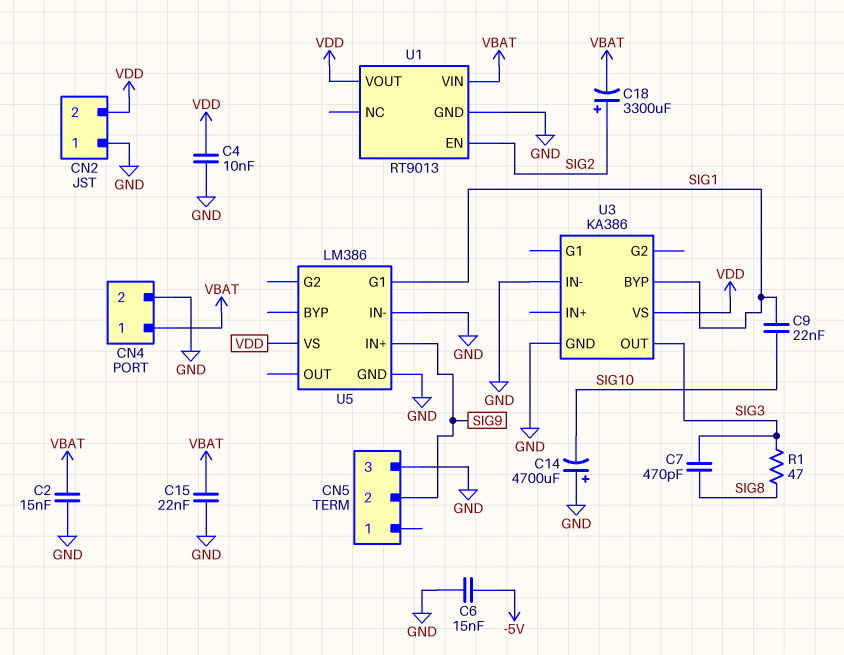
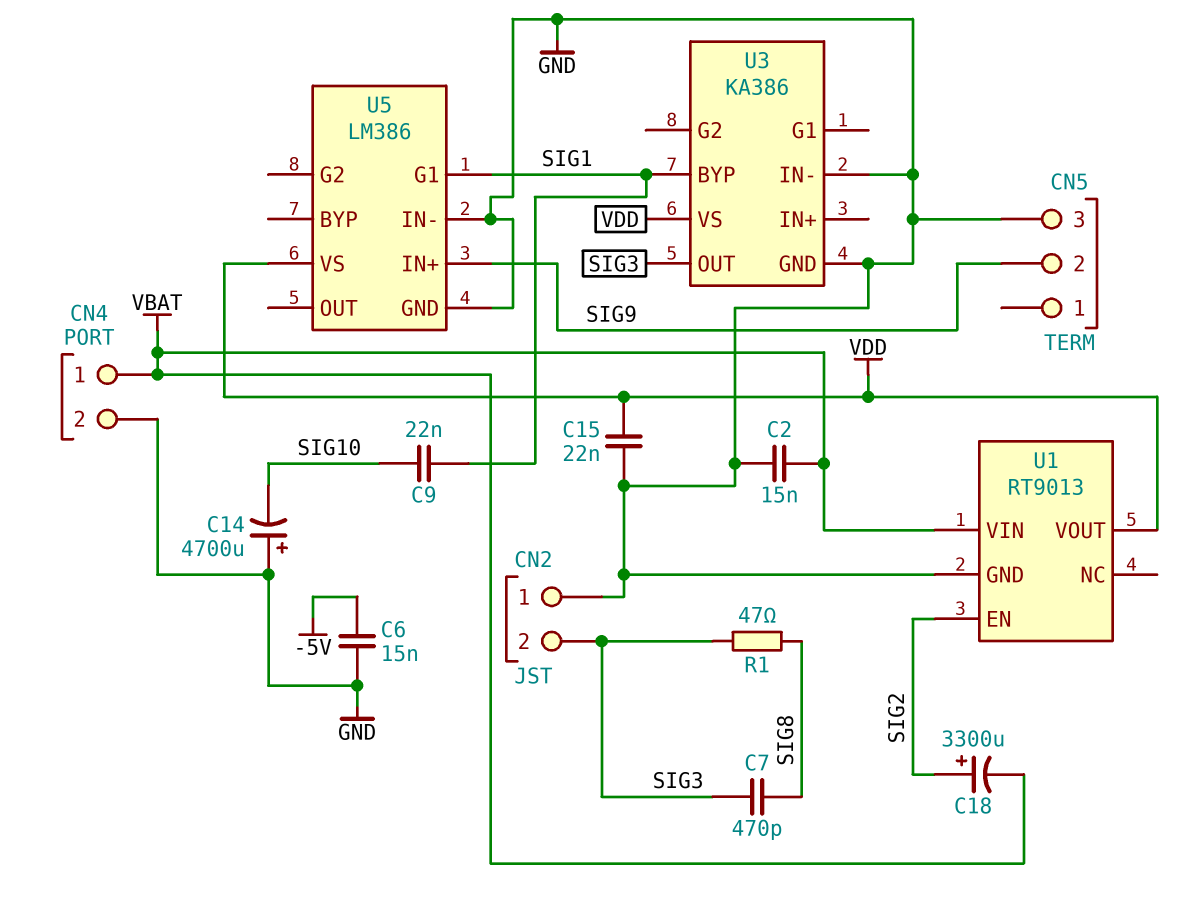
C4: 10nF (GND, VDD) -> none
C15: 22nF (GND, VBAT) -> 22nF (GND, VDD)
CN2 pin 2: VDD -> SIG3

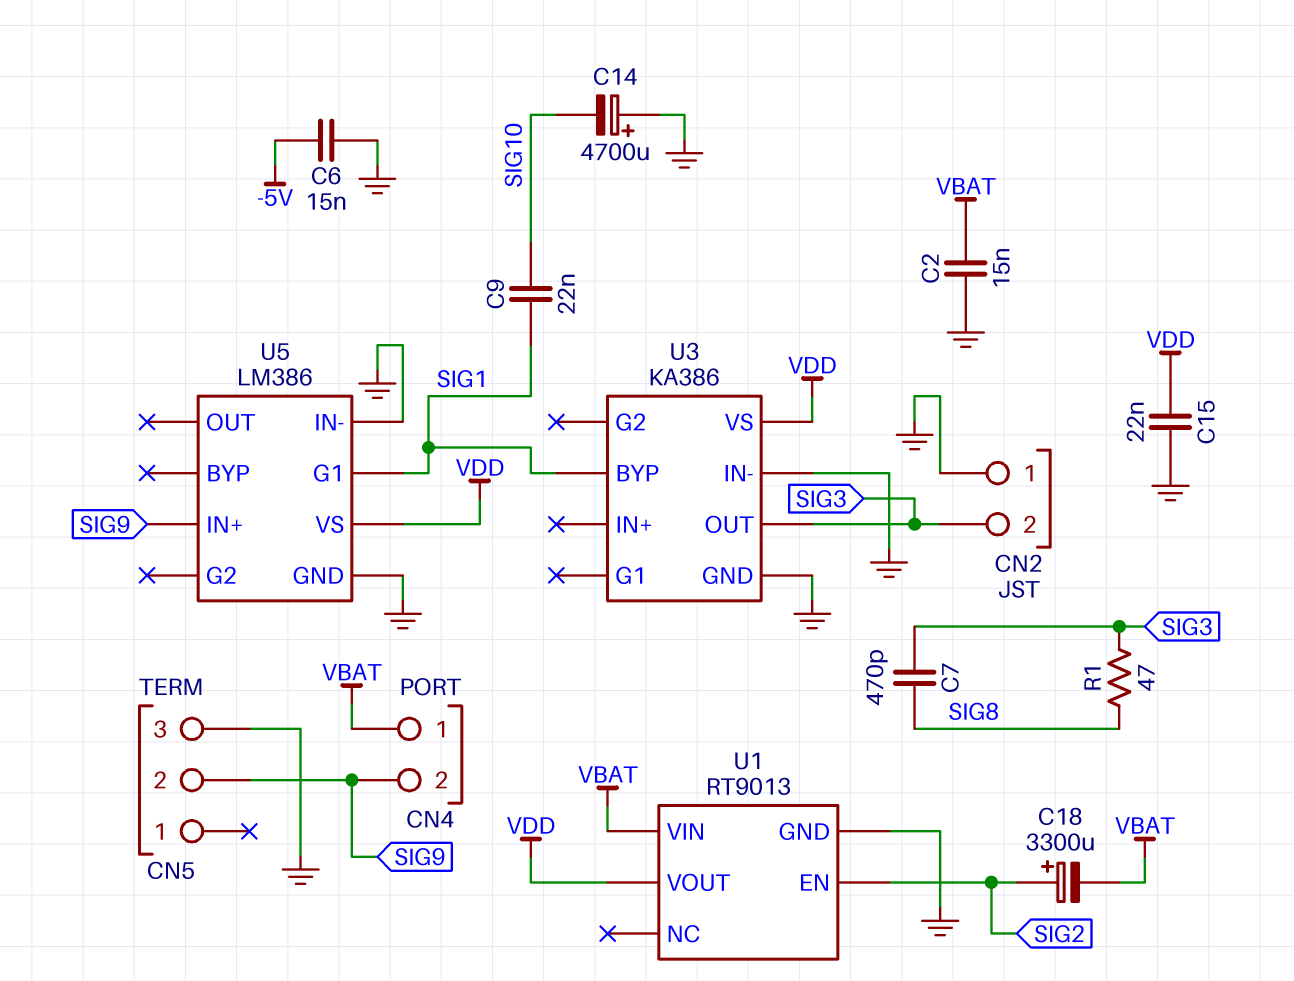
CN4 pin 2: GND -> SIG9

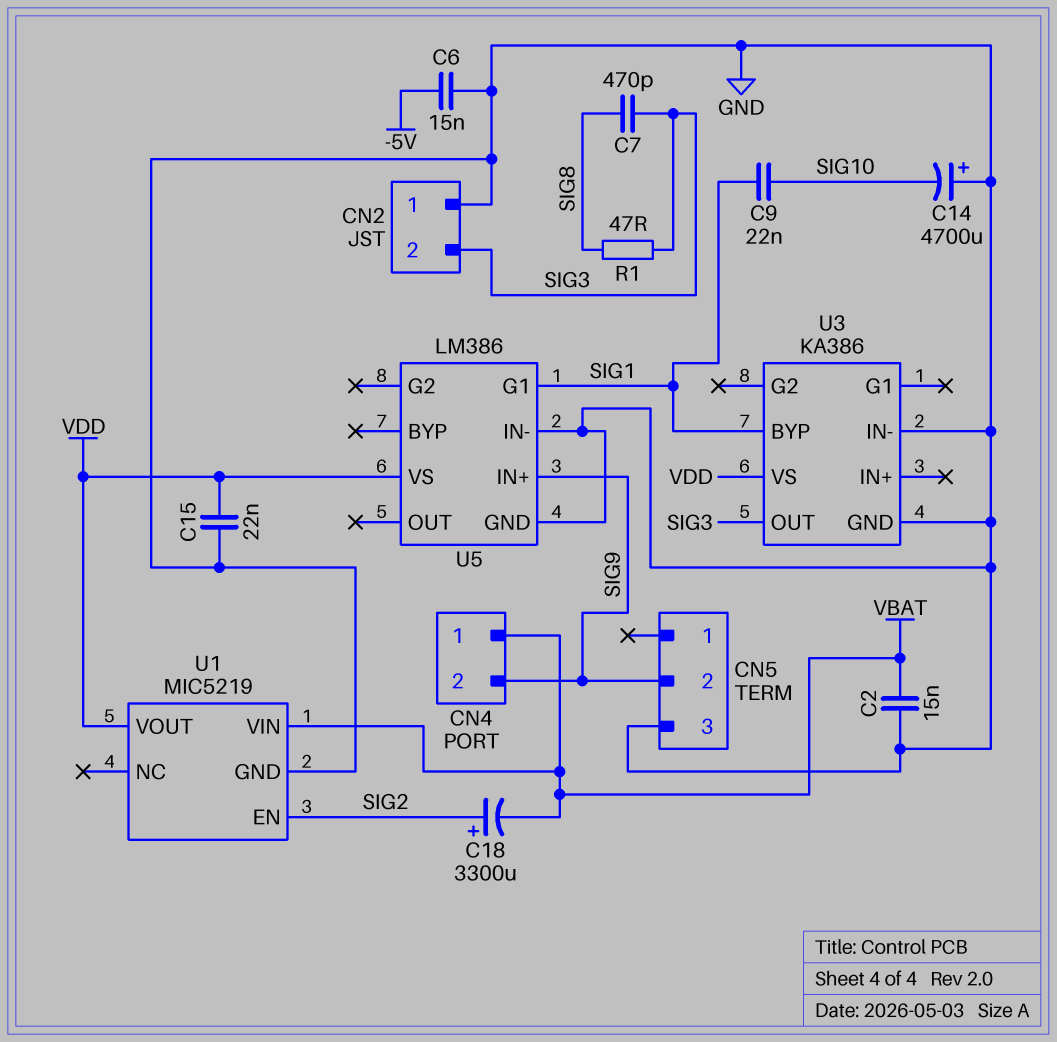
U1: RT9013 -> MIC5219

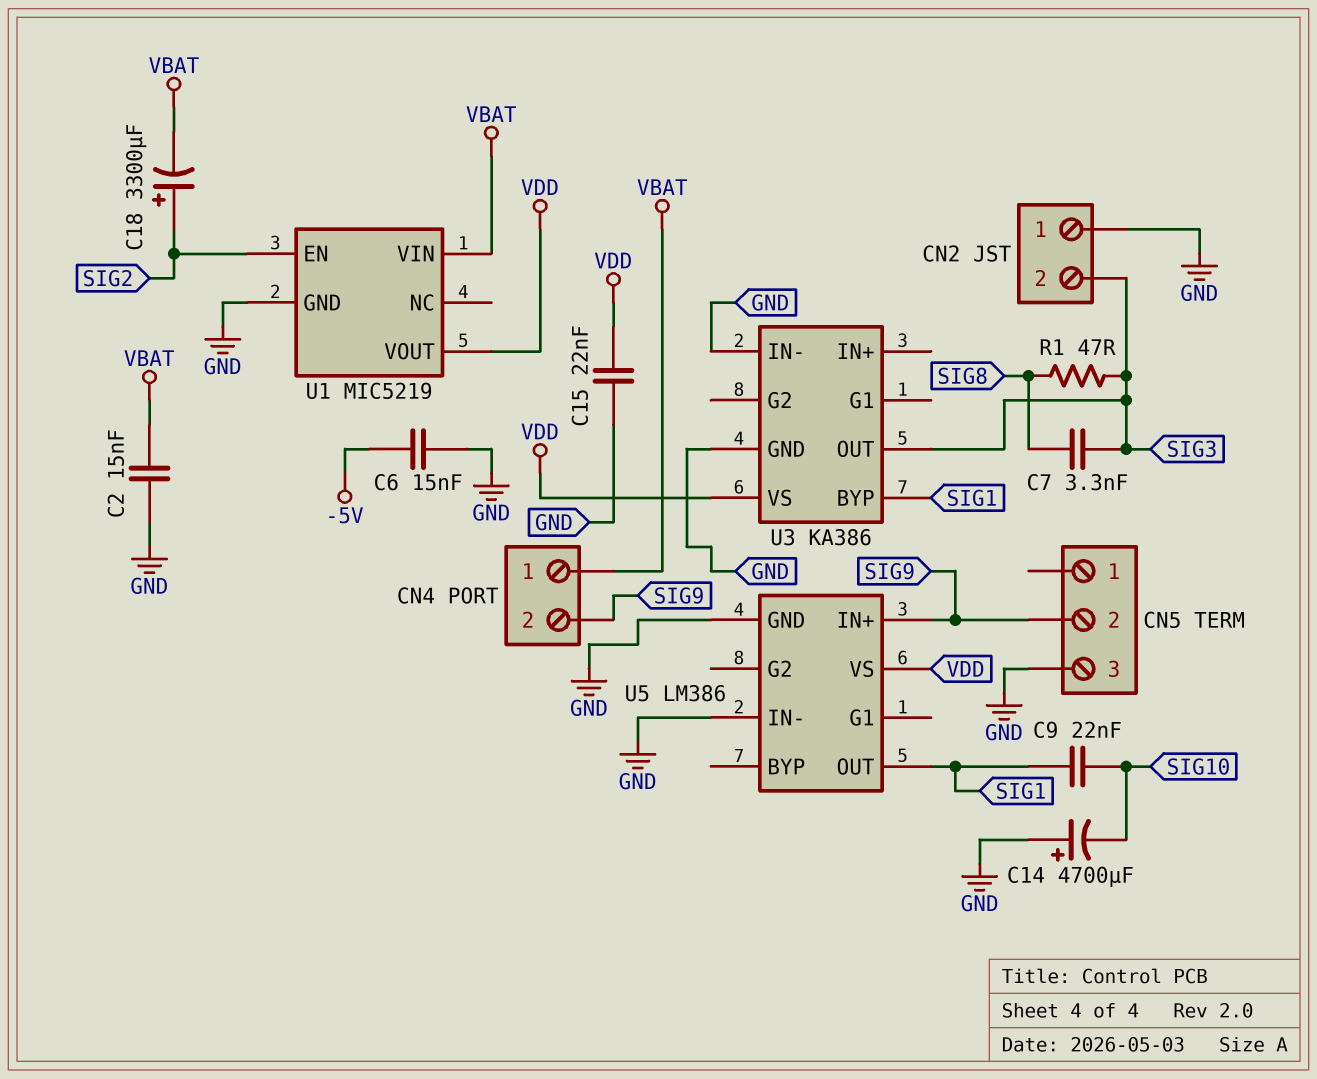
C7: 470pF (SIG3, SIG8) -> 3.3nF (SIG3, SIG8)
U5 pin G1: SIG1 -> none
U5 pin OUT: none -> SIG1

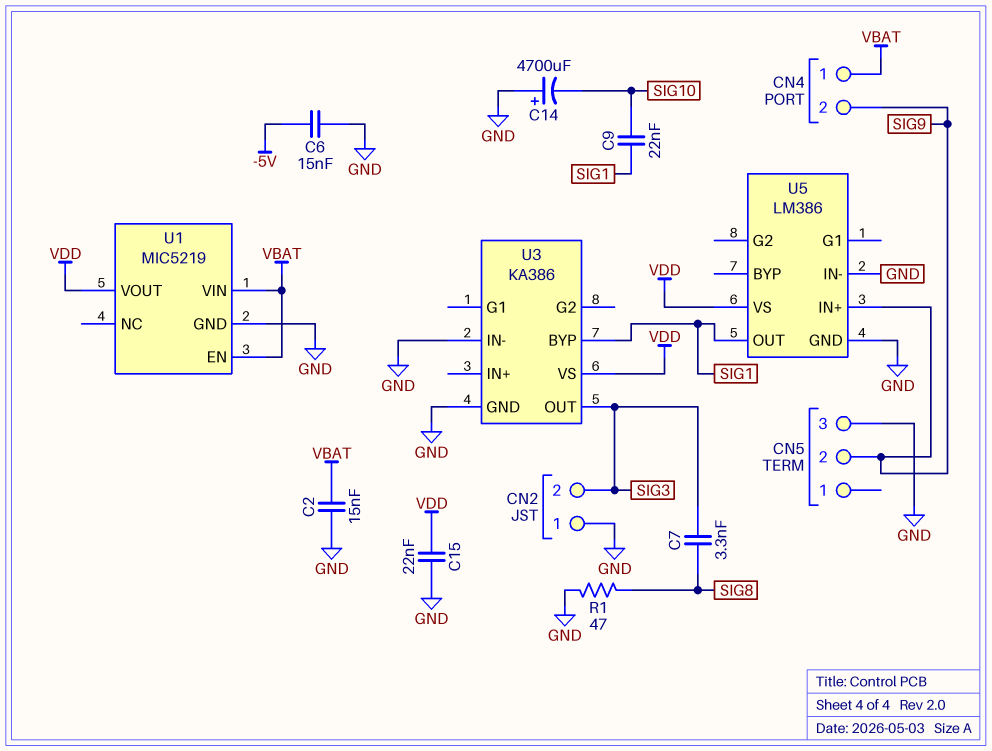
C18: 3300uF (plus SIG2, minus VBAT) -> none
R1: 47 (SIG3, SIG8) -> 47 (GND, SIG8)
U1 pin EN: SIG2 -> VBAT

